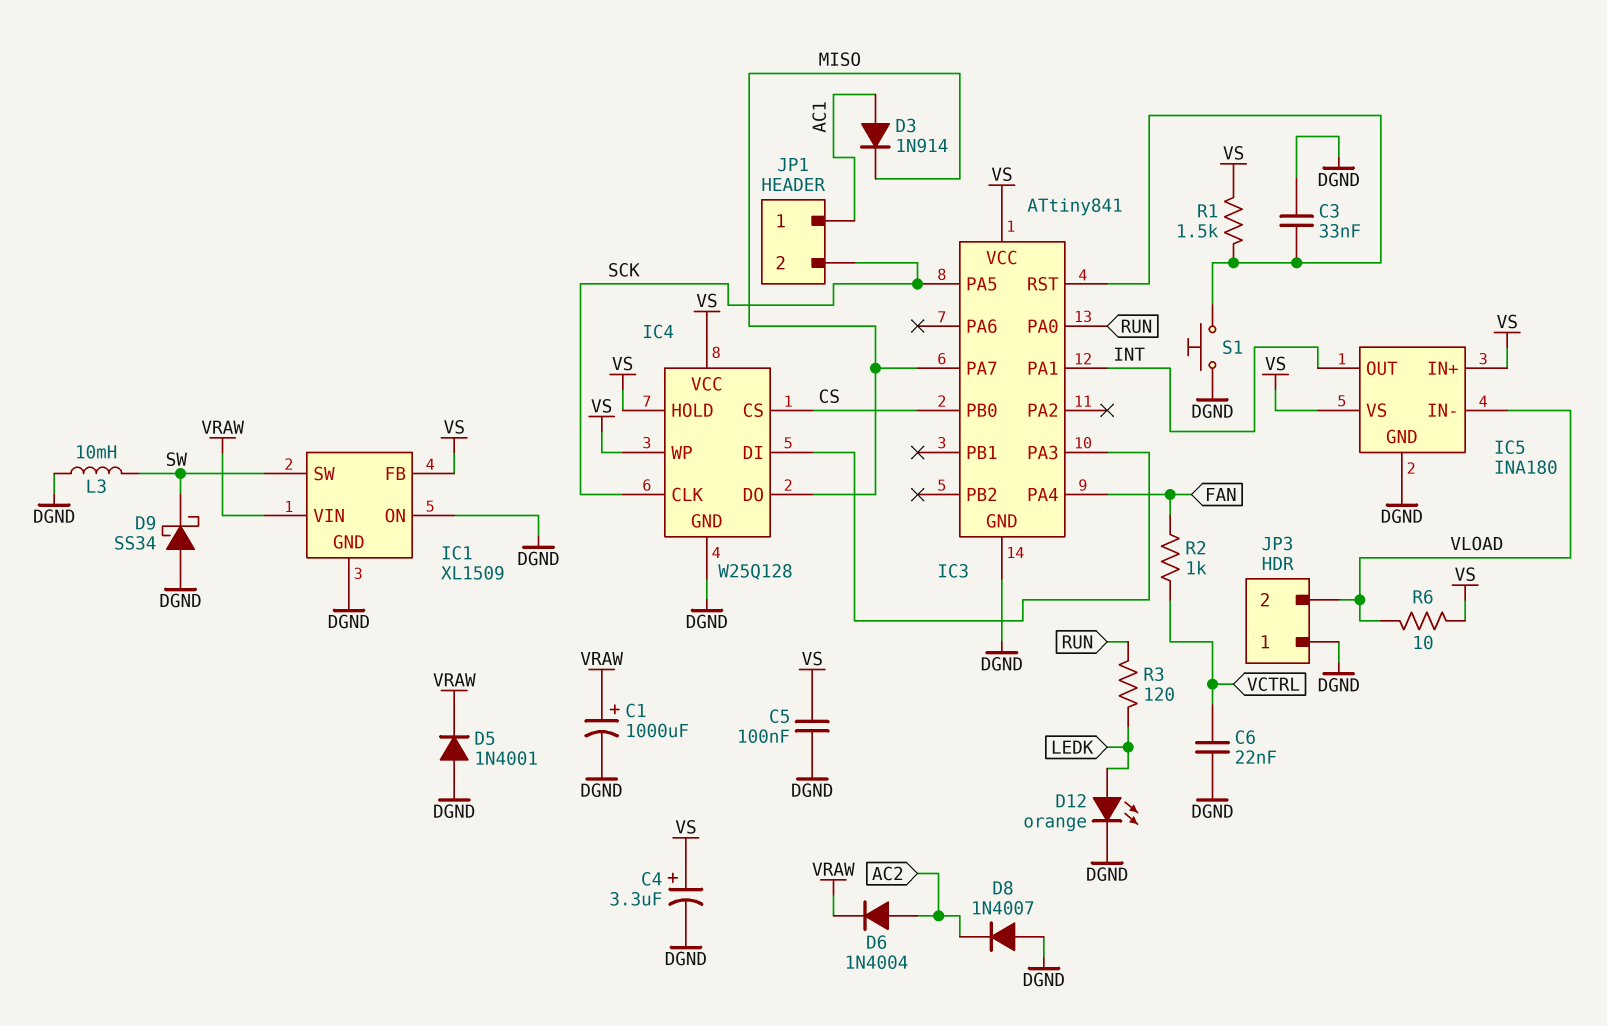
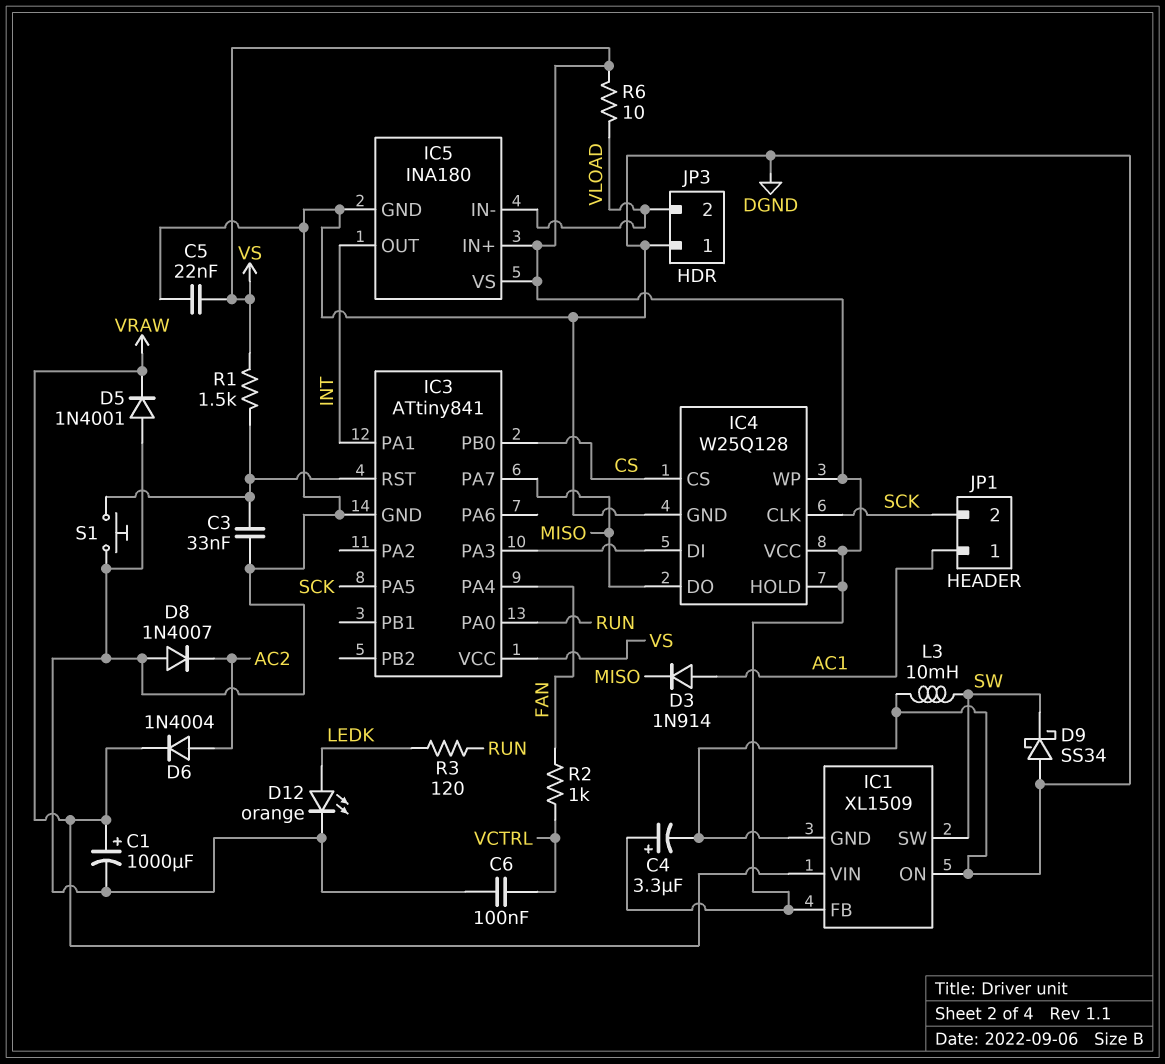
C5: 100nF (DGND, VS) -> 22nF (DGND, VS)
C6: 22nF (DGND, VCTRL) -> 100nF (DGND, VCTRL)

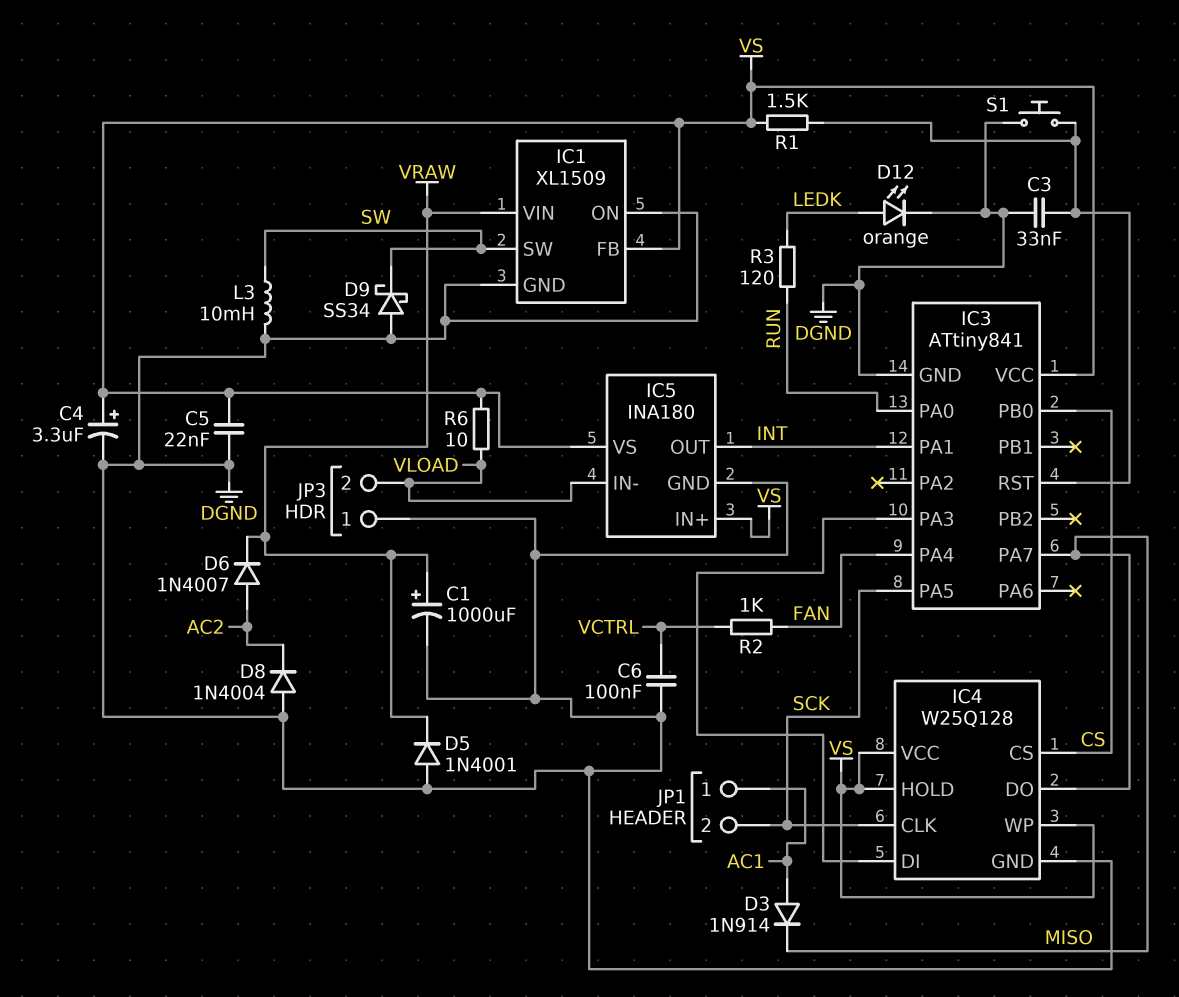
D6: diode 1N4004 (A AC2, K VRAW) -> diode 1N4007 (A AC2, K VRAW)
D8: diode 1N4007 (A DGND, K AC2) -> diode 1N4004 (A DGND, K AC2)

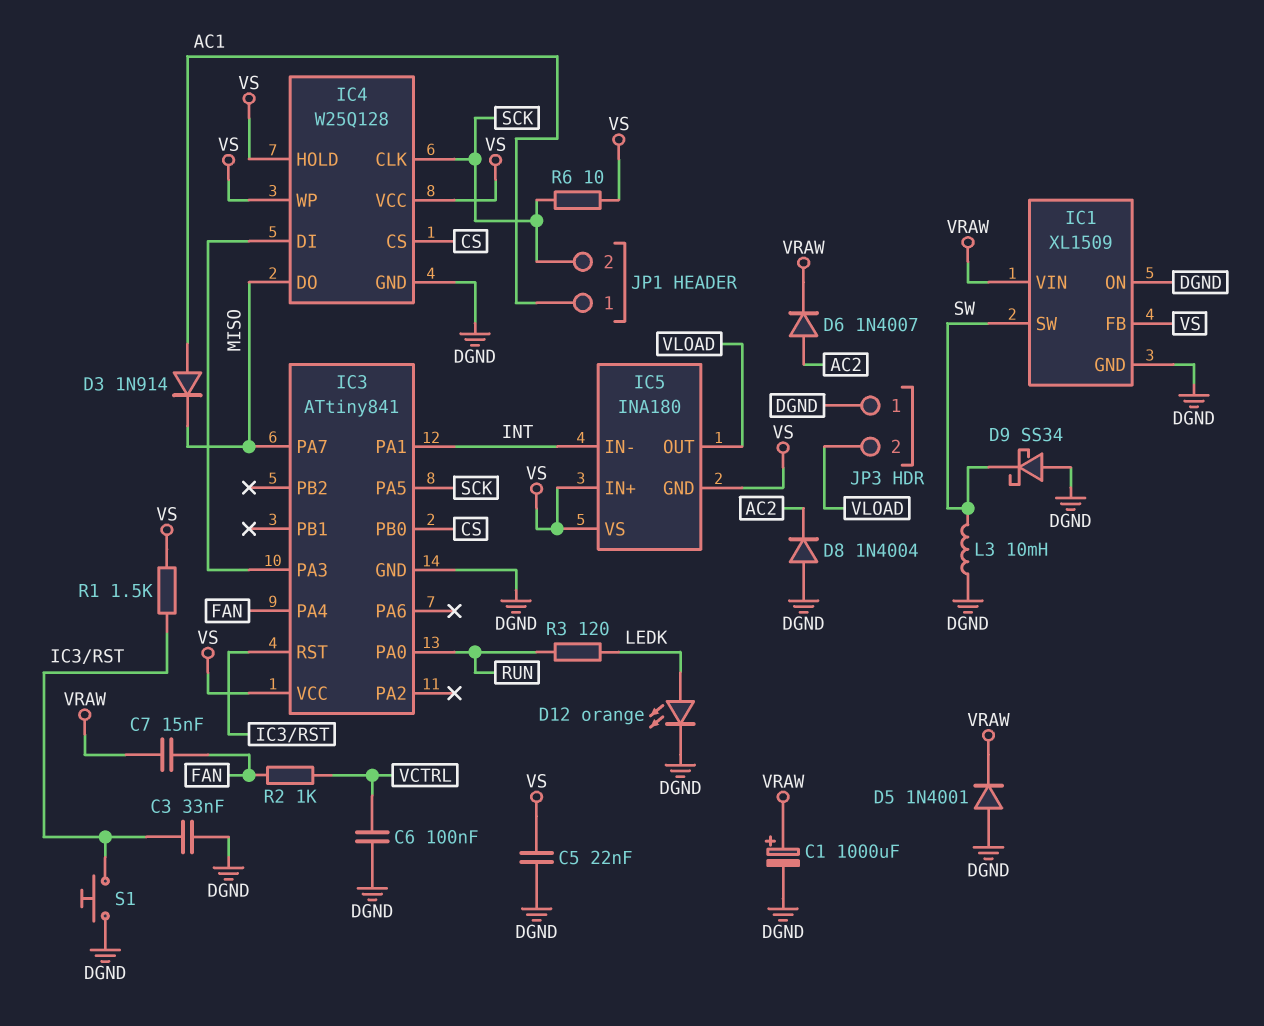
C4: 3.3uF (plus VS, minus DGND) -> none
C7: none -> 15nF (FAN, VRAW)
IC5 pin GND: DGND -> VS
IC5 pin IN-: VLOAD -> INT
IC5 pin OUT: INT -> VLOAD
R6: 10 (VLOAD, VS) -> 10 (SCK, VS)

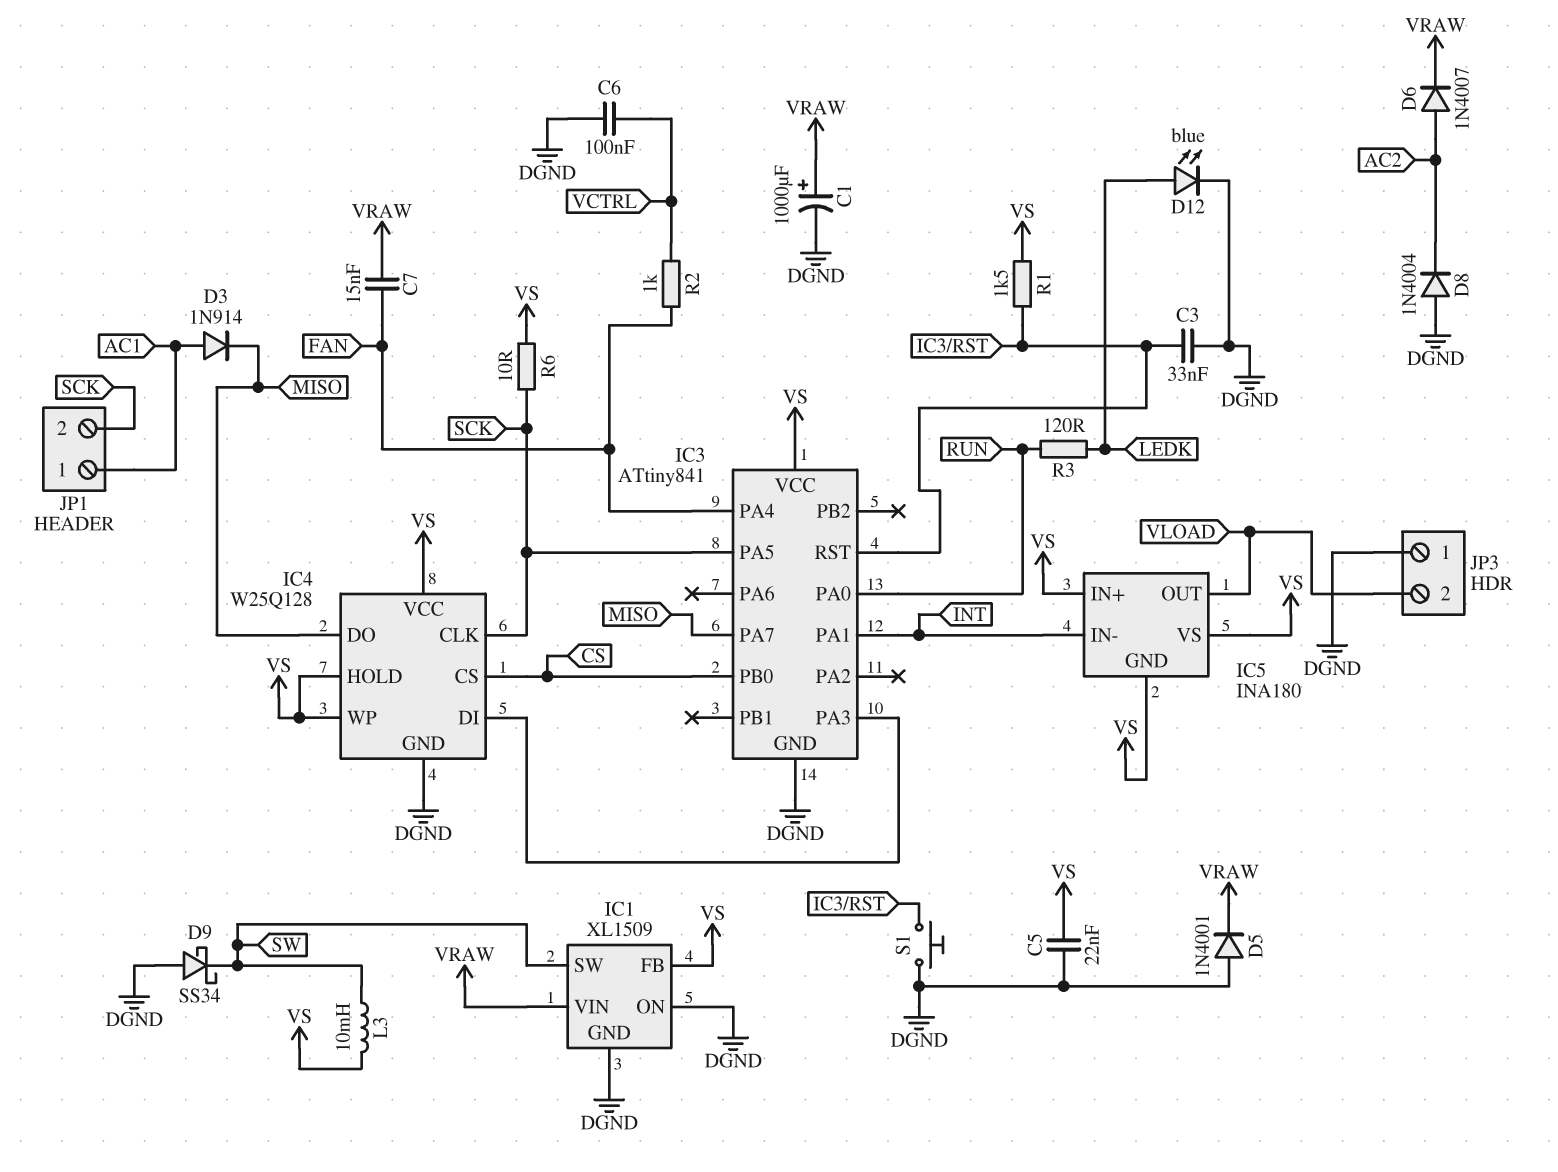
D12: LED orange (A LEDK, K DGND) -> LED blue (A LEDK, K DGND)
L3: 10mH (DGND, SW) -> 10mH (SW, VS)

